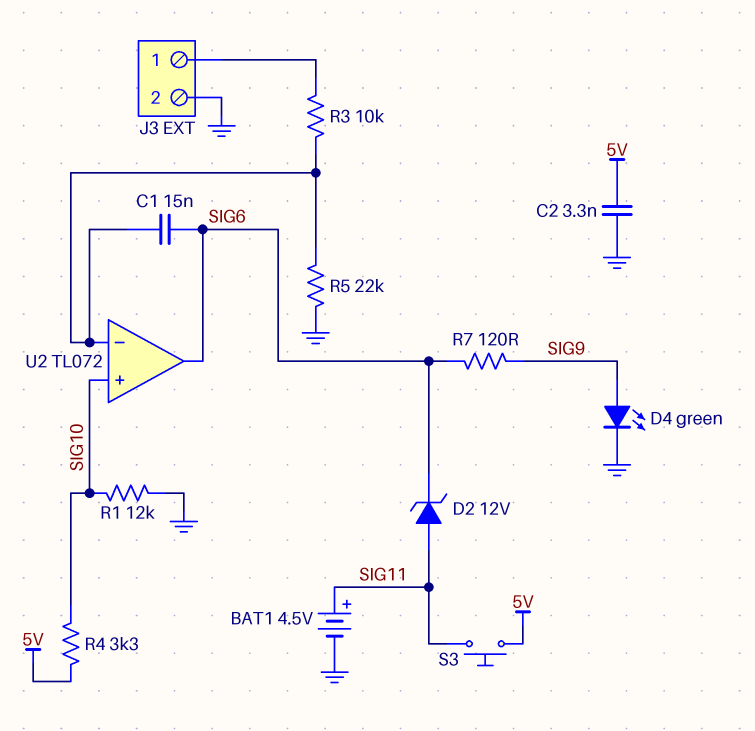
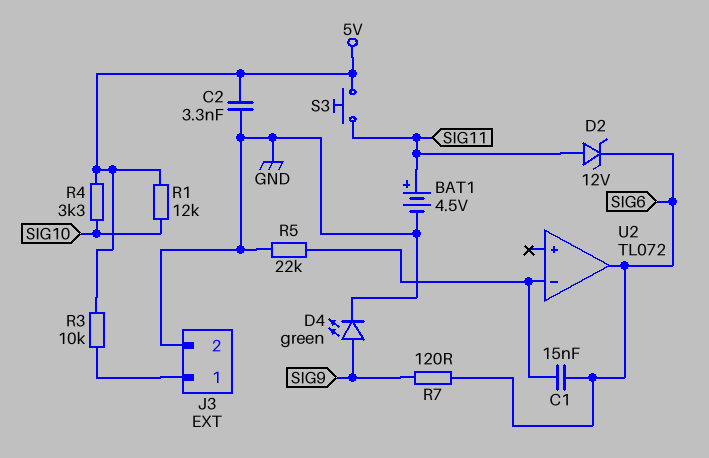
R1: 12k (GND, SIG10) -> 12k (5V, SIG10)
R3: 10k (J3/1, U2/in-) -> 10k (5V, J3/1)
U2 pin in+: SIG10 -> none

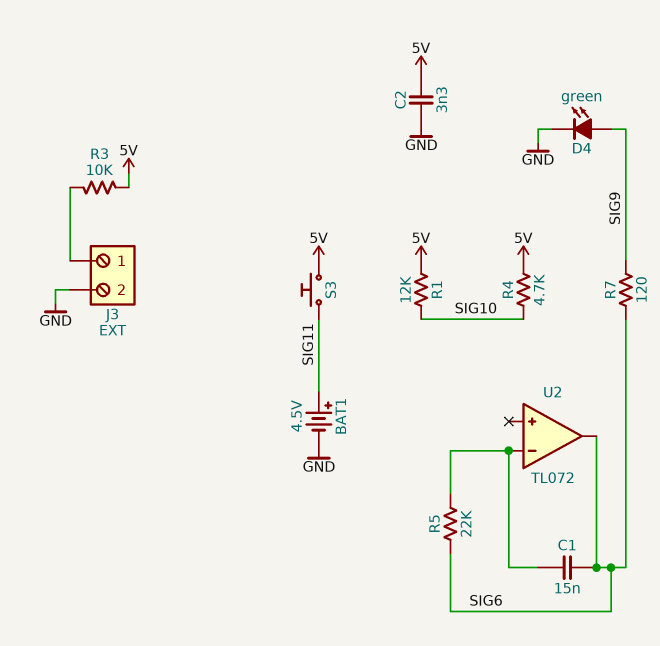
D2: zener 12V (A SIG11, K SIG6) -> none
R4: 3.3k (5V, SIG10) -> 4.7k (5V, SIG10)
R5: 22k (GND, U2/in-) -> 22k (SIG6, U2/in-)

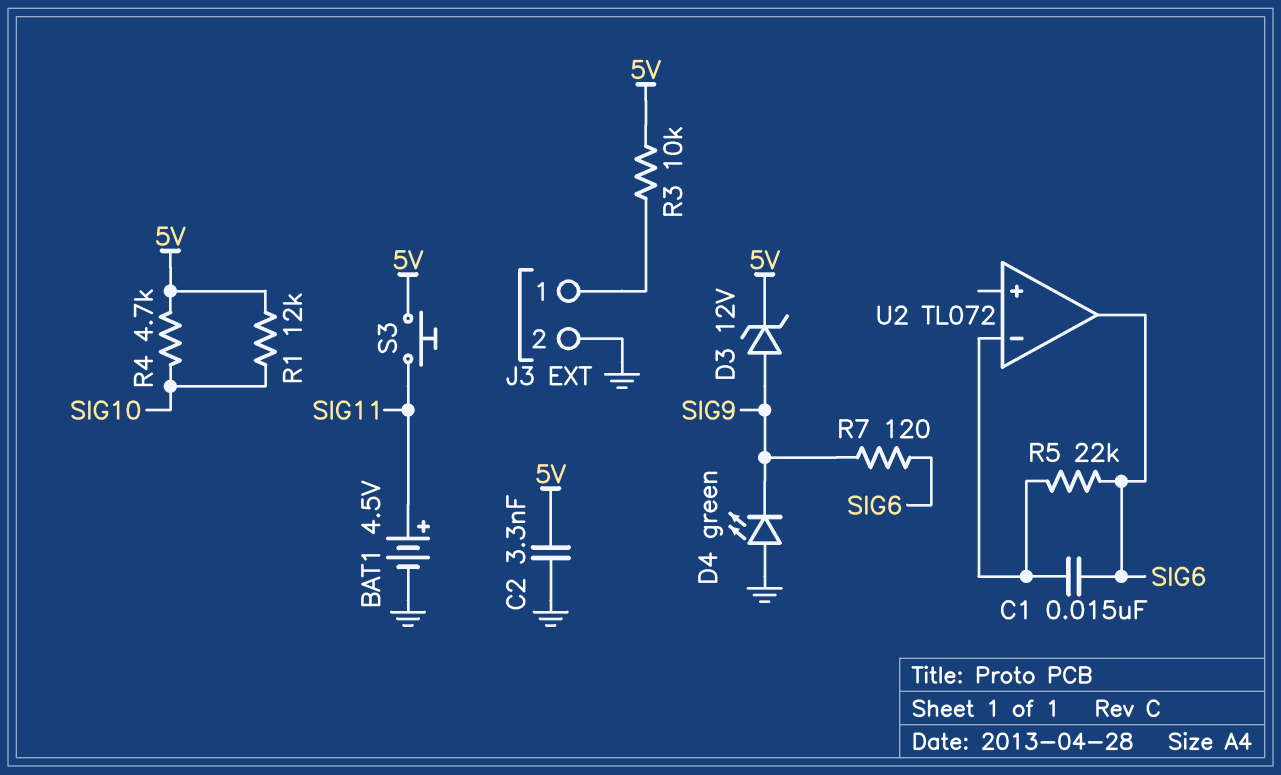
D3: none -> zener 12V (A SIG9, K 5V)
D4: LED green (A SIG9, K GND) -> LED green (A GND, K SIG9)

